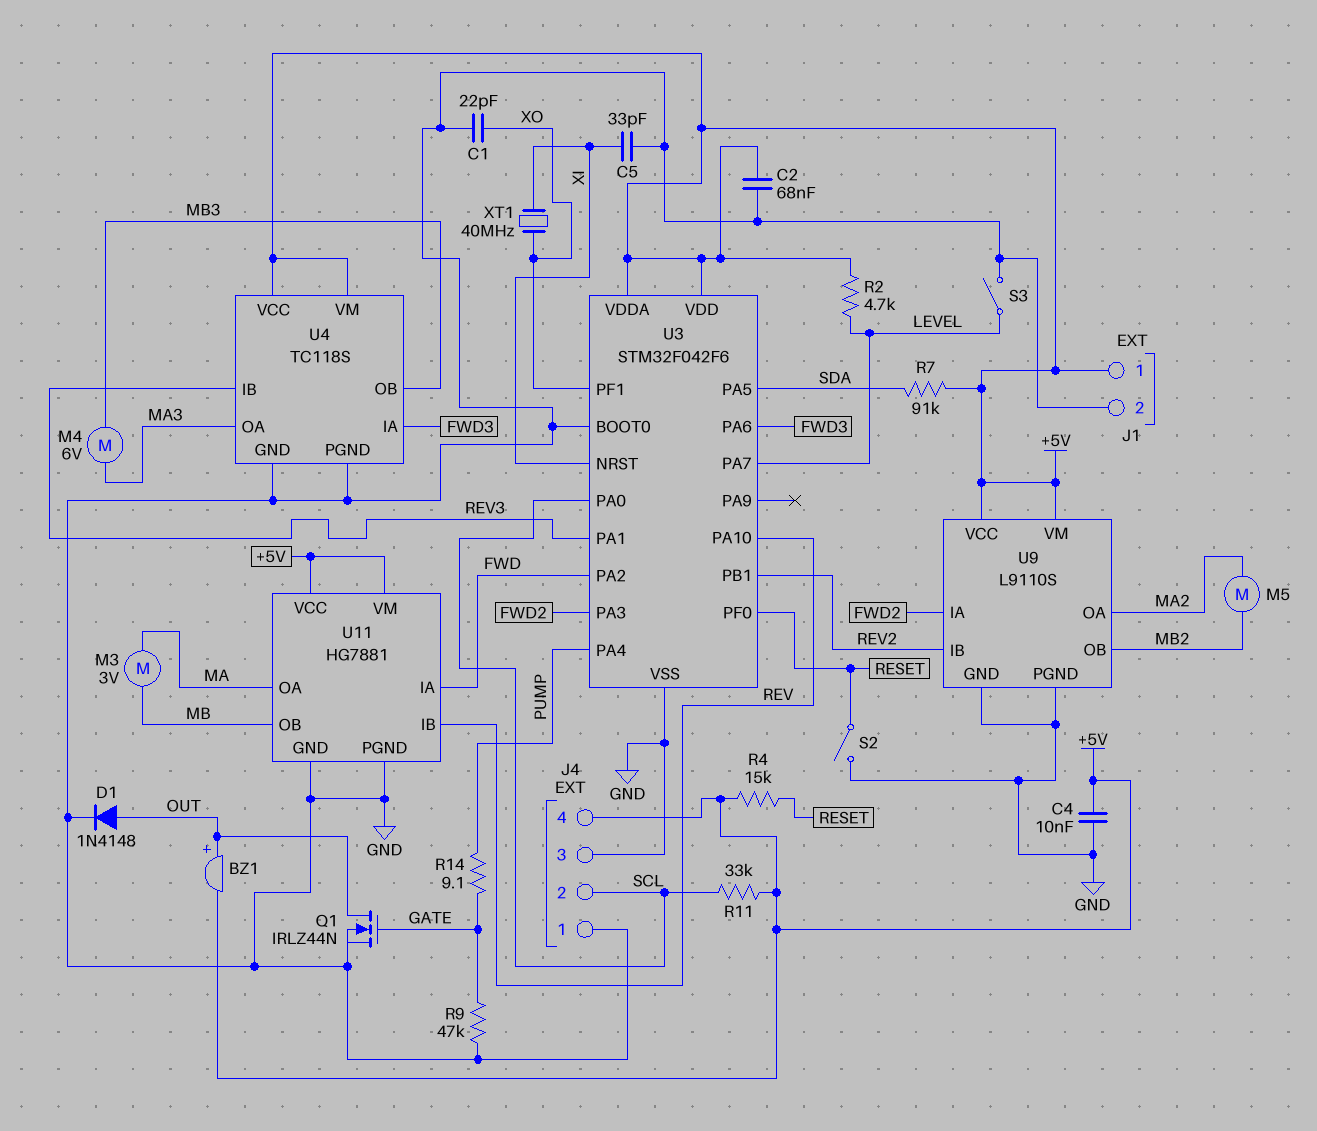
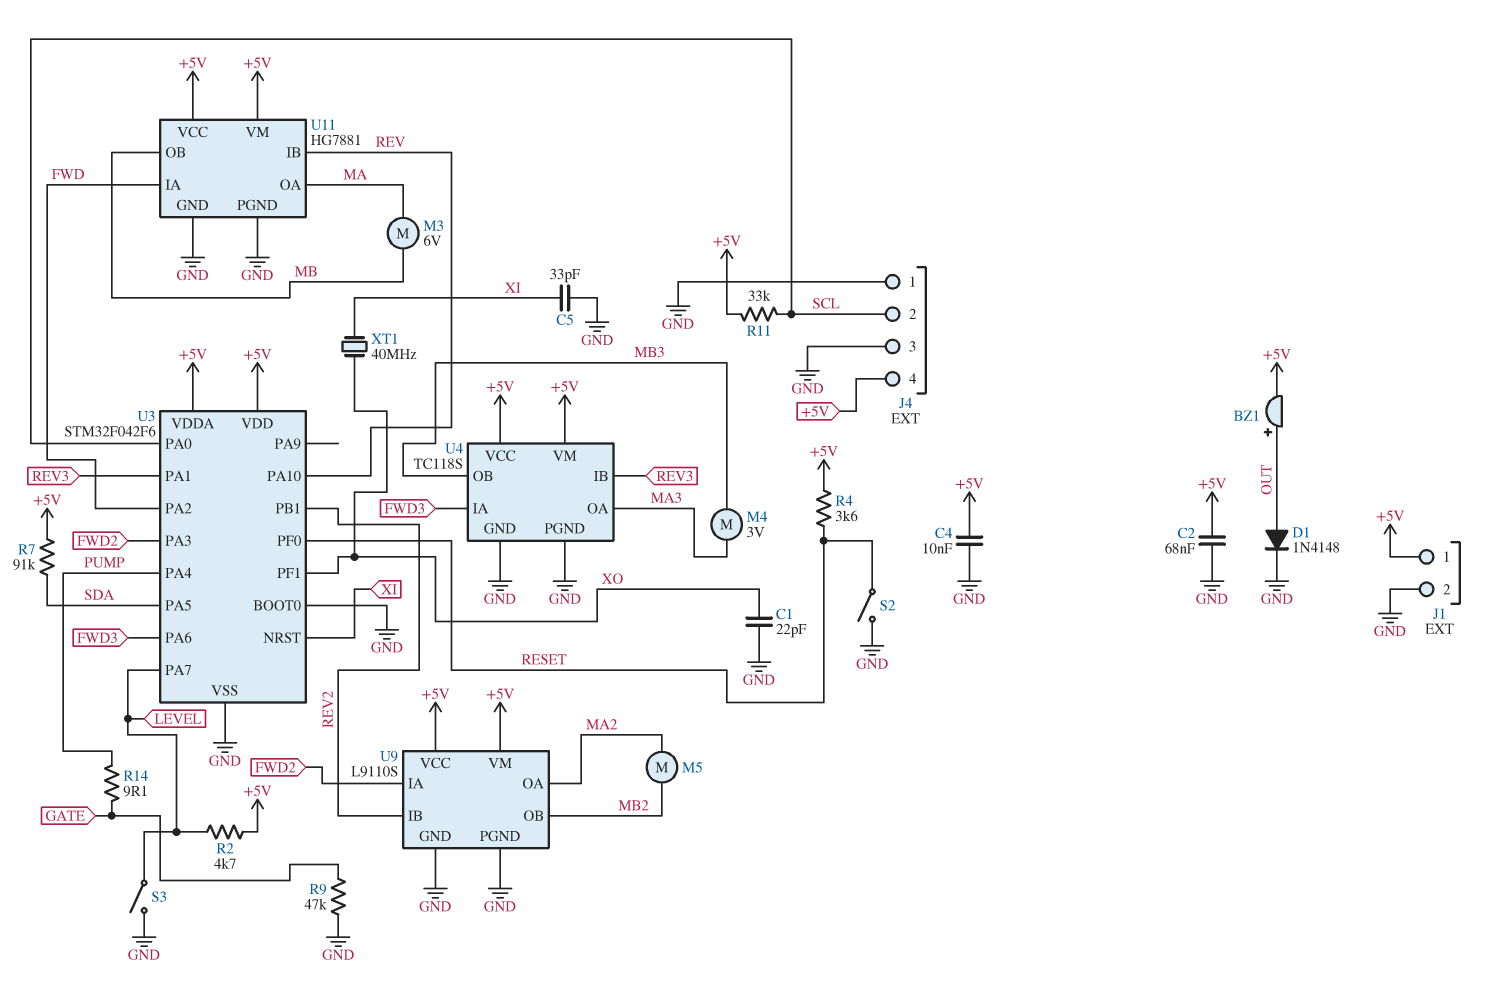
M3: motor 3V (MA, MB) -> motor 6V (MA, MB)
M4: motor 6V (MA3, MB3) -> motor 3V (MA3, MB3)
Q1: NMOS IRLZ44N (G GATE, D OUT, S GND) -> none
R4: 15k (+5V, RESET) -> 3.6k (+5V, RESET)

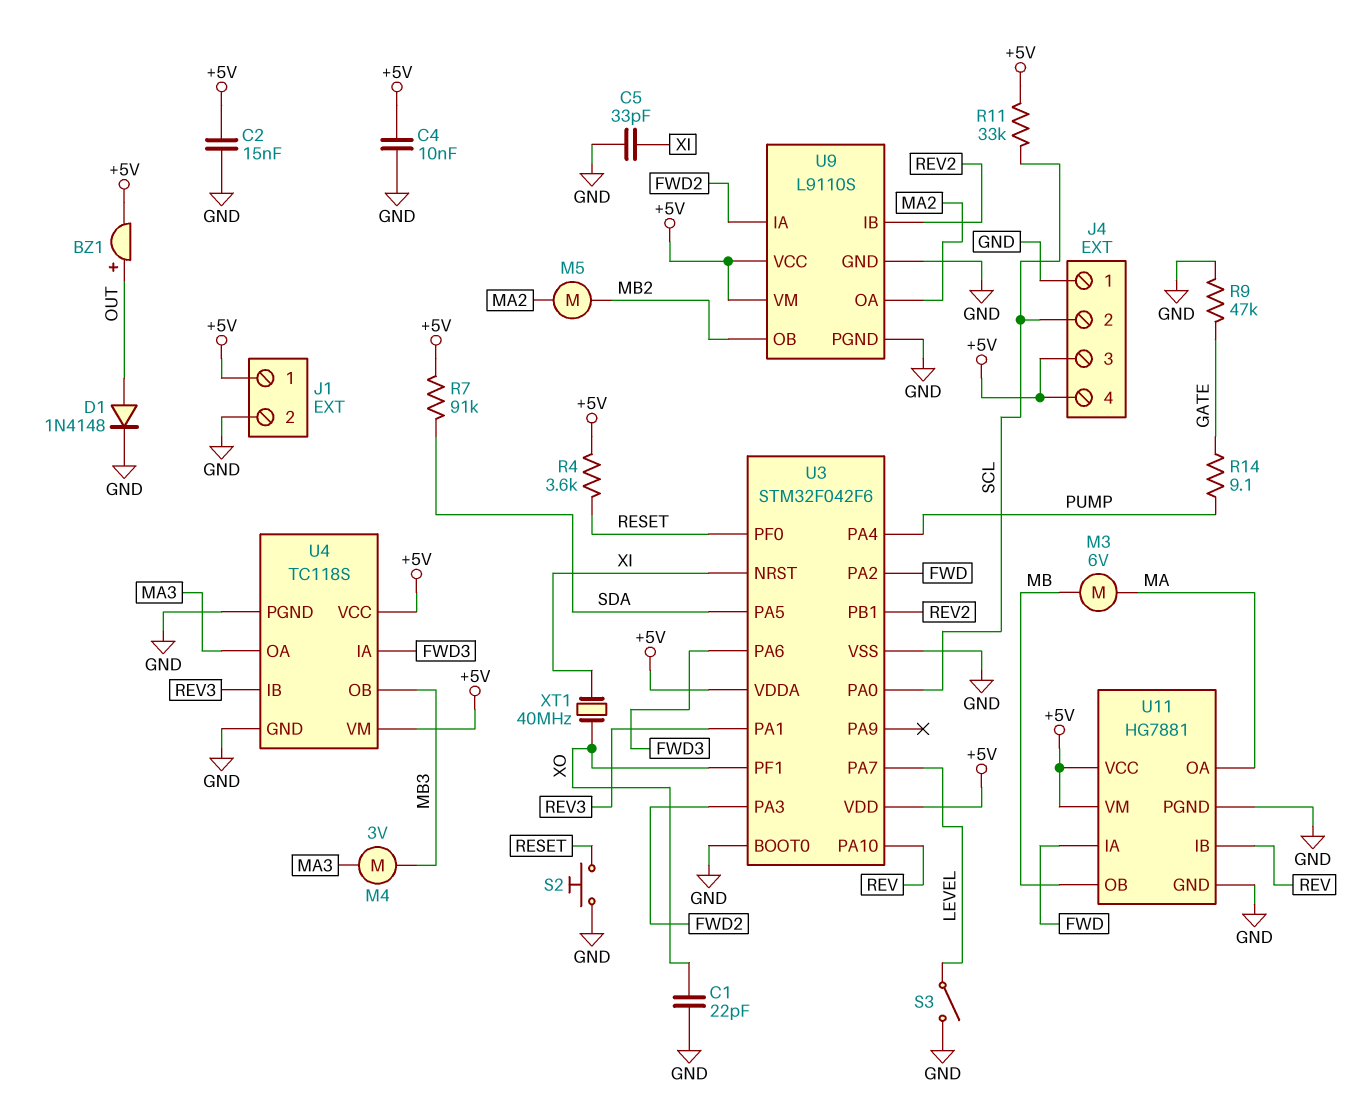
C2: 68nF (+5V, GND) -> 15nF (+5V, GND)
J4 pin 3: GND -> +5V
R2: 4.7k (+5V, LEVEL) -> none
S2: switch (GND, RESET) -> button (GND, RESET)

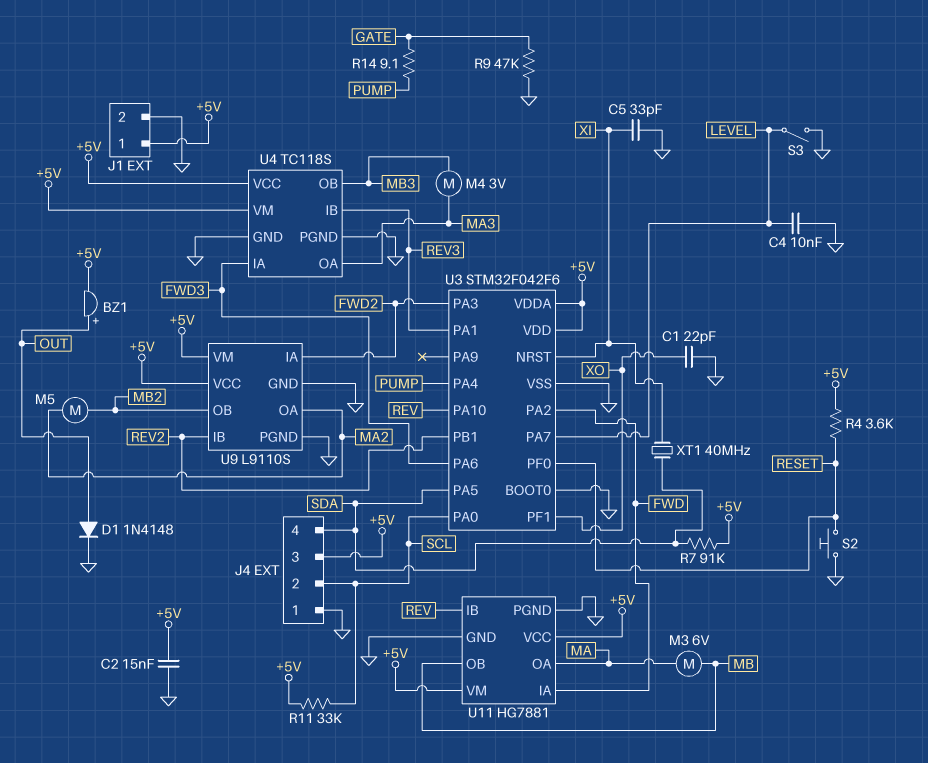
C4: 10nF (+5V, GND) -> 10nF (GND, LEVEL)
J4 pin 4: +5V -> SDA
XT1: 40MHz (XI, XO) -> 40MHz (SDA, XI)

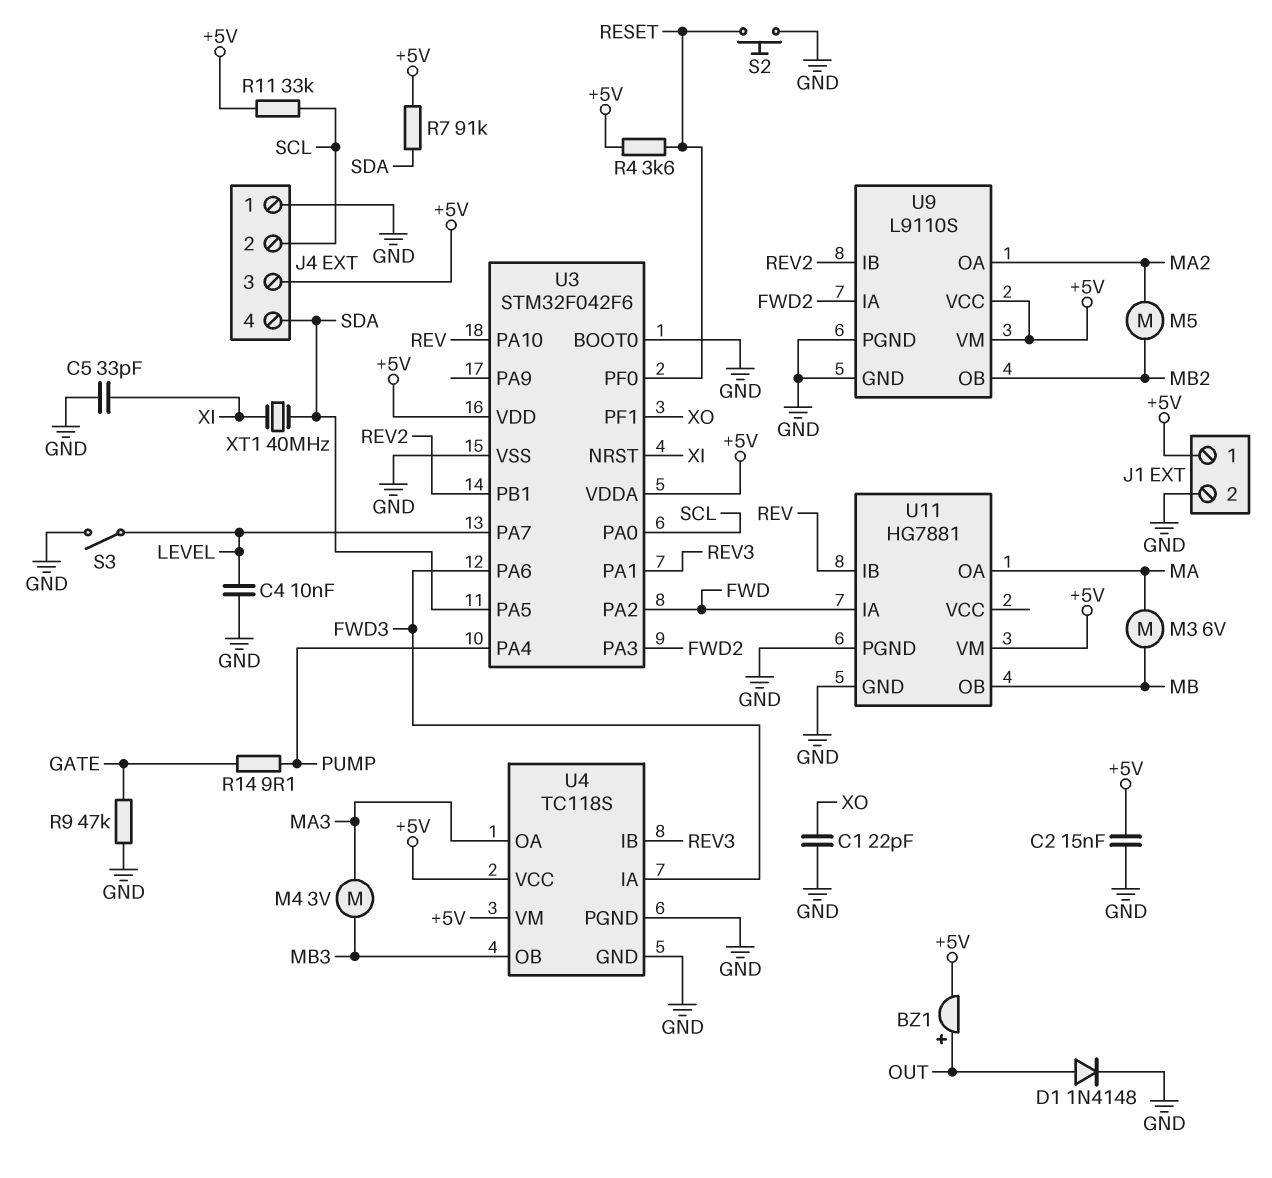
U11 pin VCC: +5V -> none

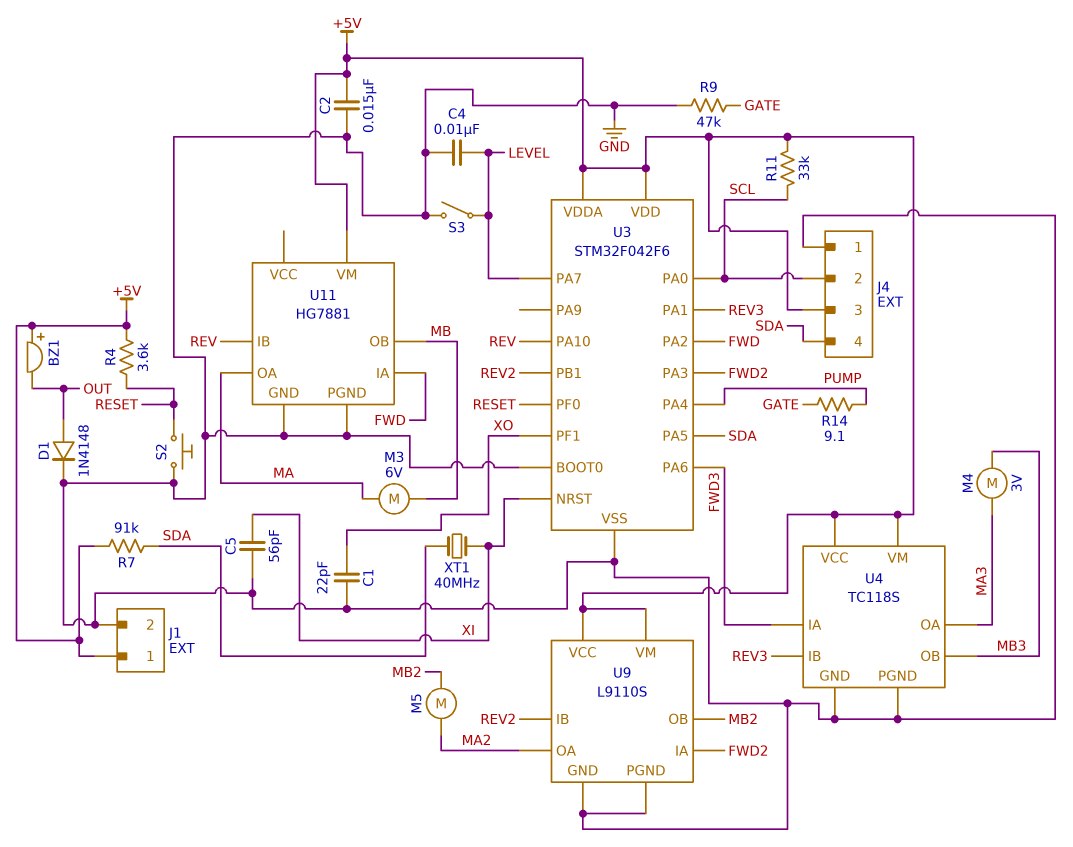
BZ1: buzzer (plus OUT, minus +5V) -> buzzer (plus +5V, minus OUT)
C5: 33pF (GND, XI) -> 56pF (GND, XI)

